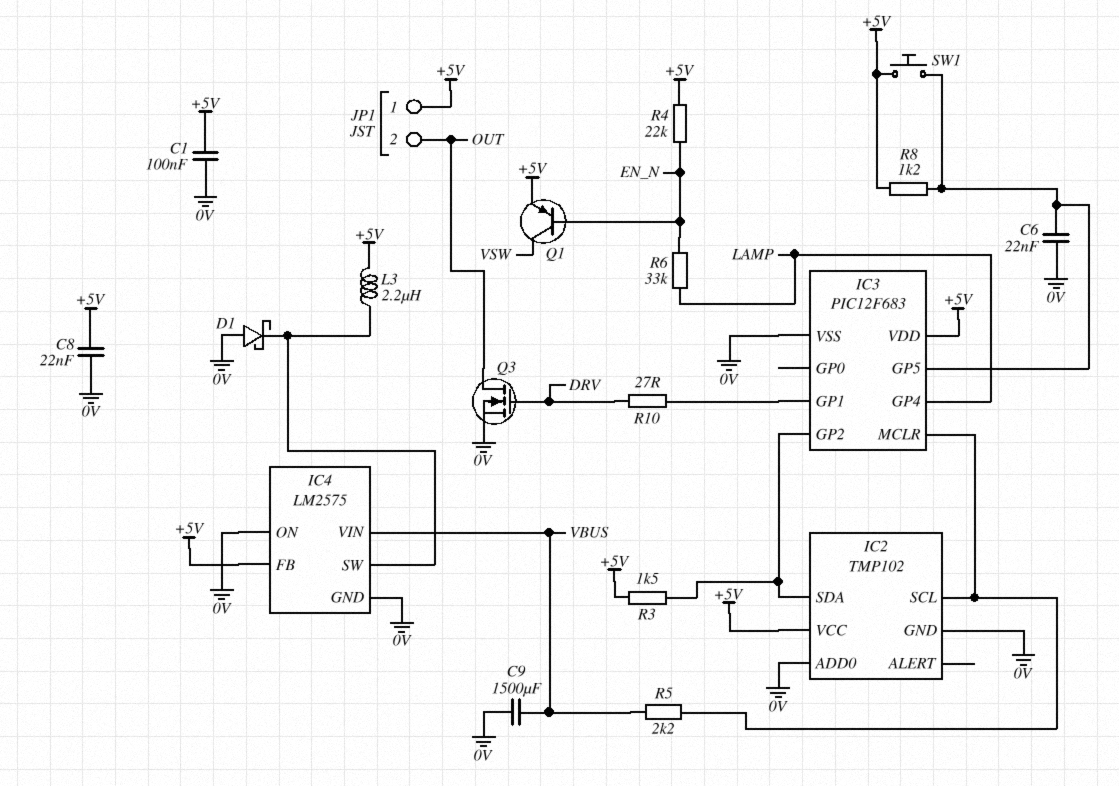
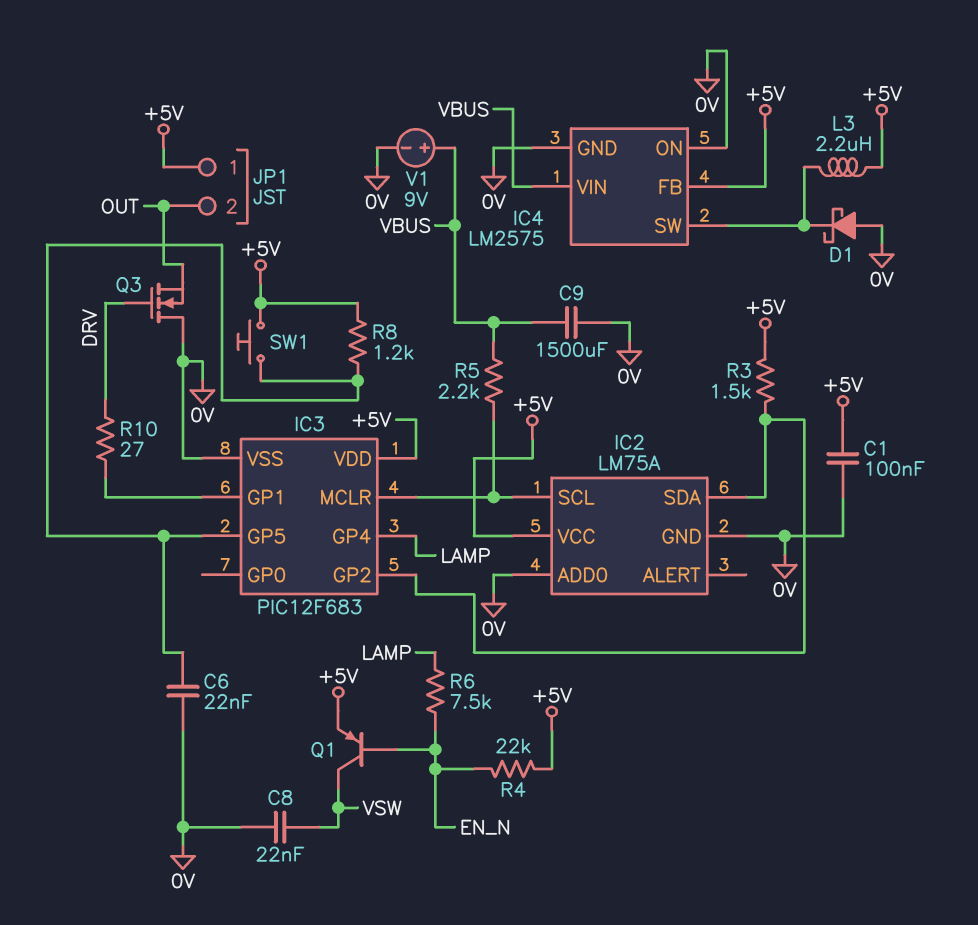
C8: 22nF (+5V, 0V) -> 22nF (0V, VSW)
IC2: TMP102 -> LM75A
Q3: NMOS (G DRV, D OUT, S 0V) -> NMOS (G DRV, D 0V, S OUT)
R6: 33k (EN_N, LAMP) -> 7.5k (EN_N, LAMP)
V1: none -> 9V (plus VBUS, minus 0V)

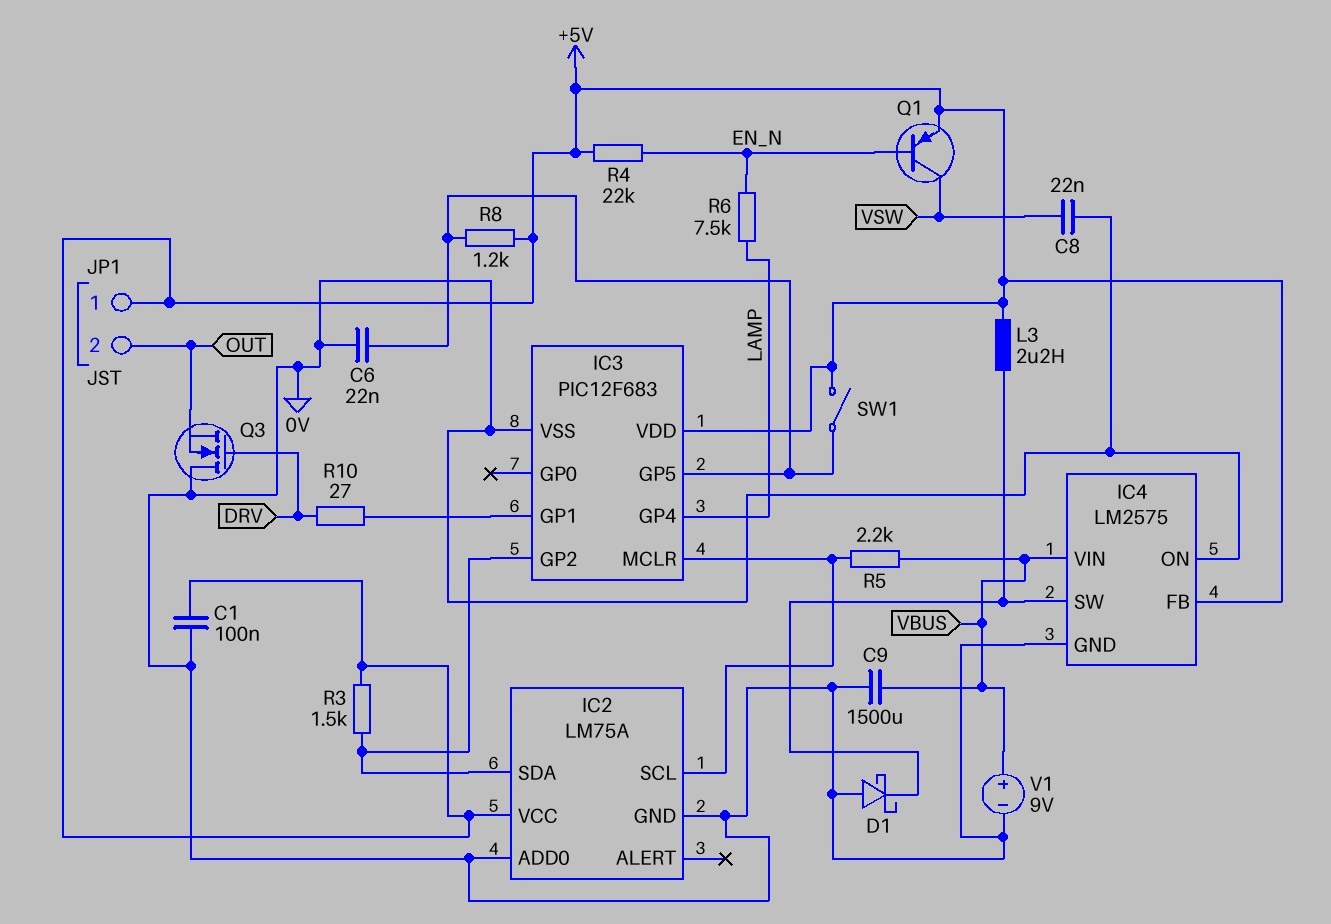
SW1: button (+5V, IC3/GP5) -> switch (+5V, IC3/GP5)

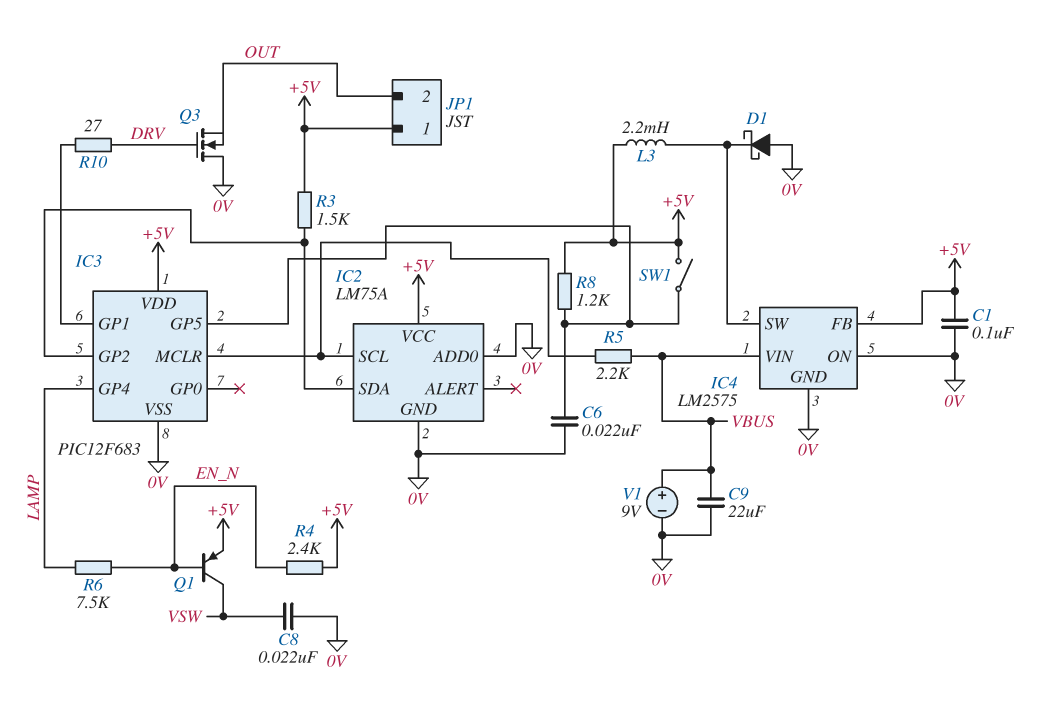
C9: 1500uF (0V, VBUS) -> 22uF (0V, VBUS)
L3: 2.2uH (+5V, IC4/SW) -> 2.2mH (+5V, IC4/SW)
R4: 22k (+5V, EN_N) -> 2.4k (+5V, EN_N)

